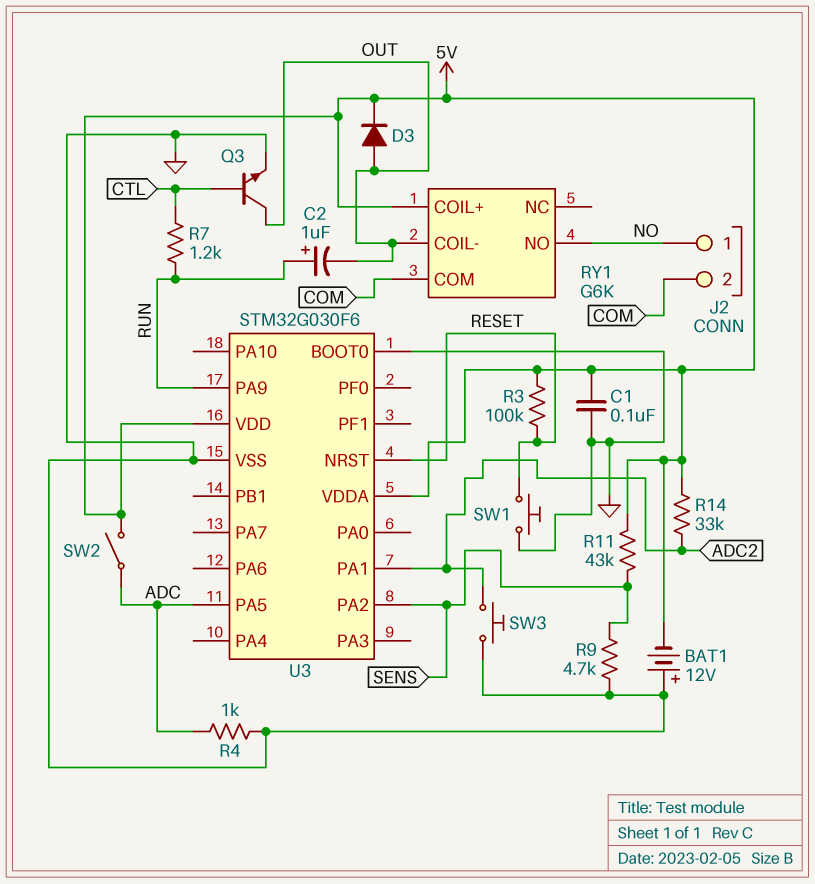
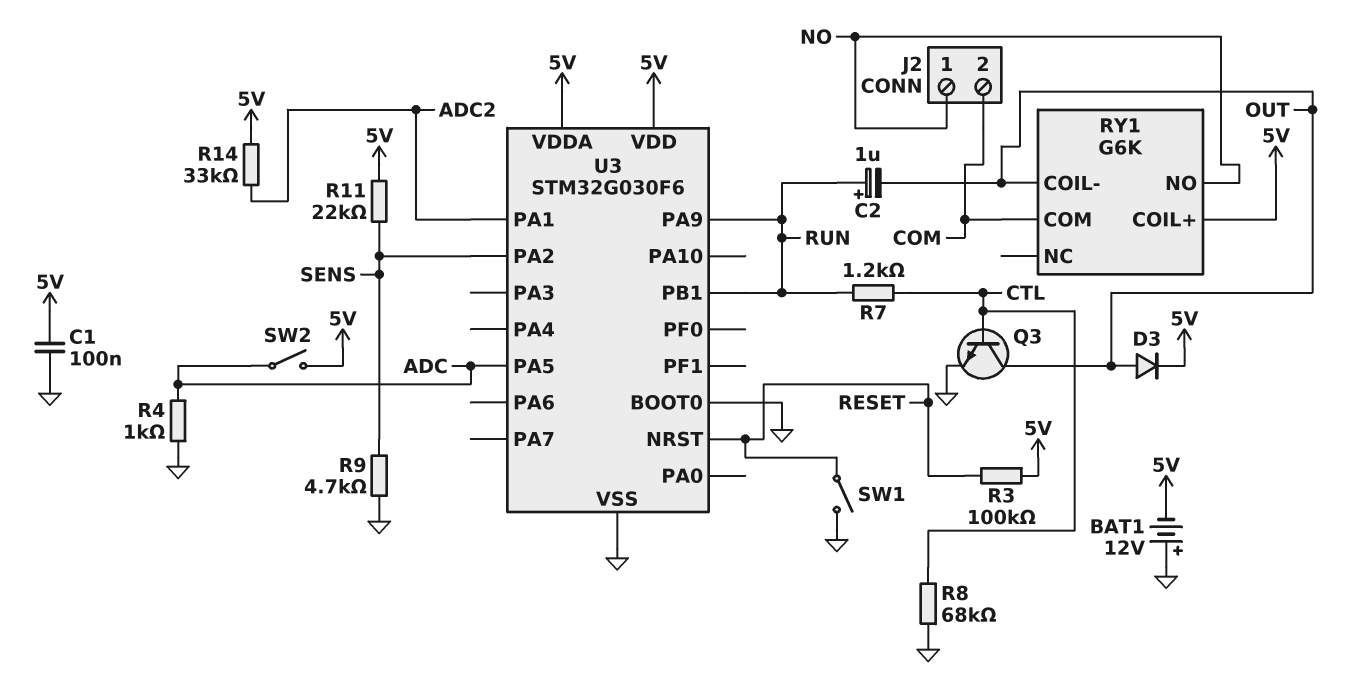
R8: none -> 68k (CTL, GND)
R11: 43k (5V, SENS) -> 22k (5V, SENS)
SW1: button (GND, RESET) -> switch (GND, RESET)
SW3: button (ADC2, GND) -> none
U3 pin PB1: none -> RUN

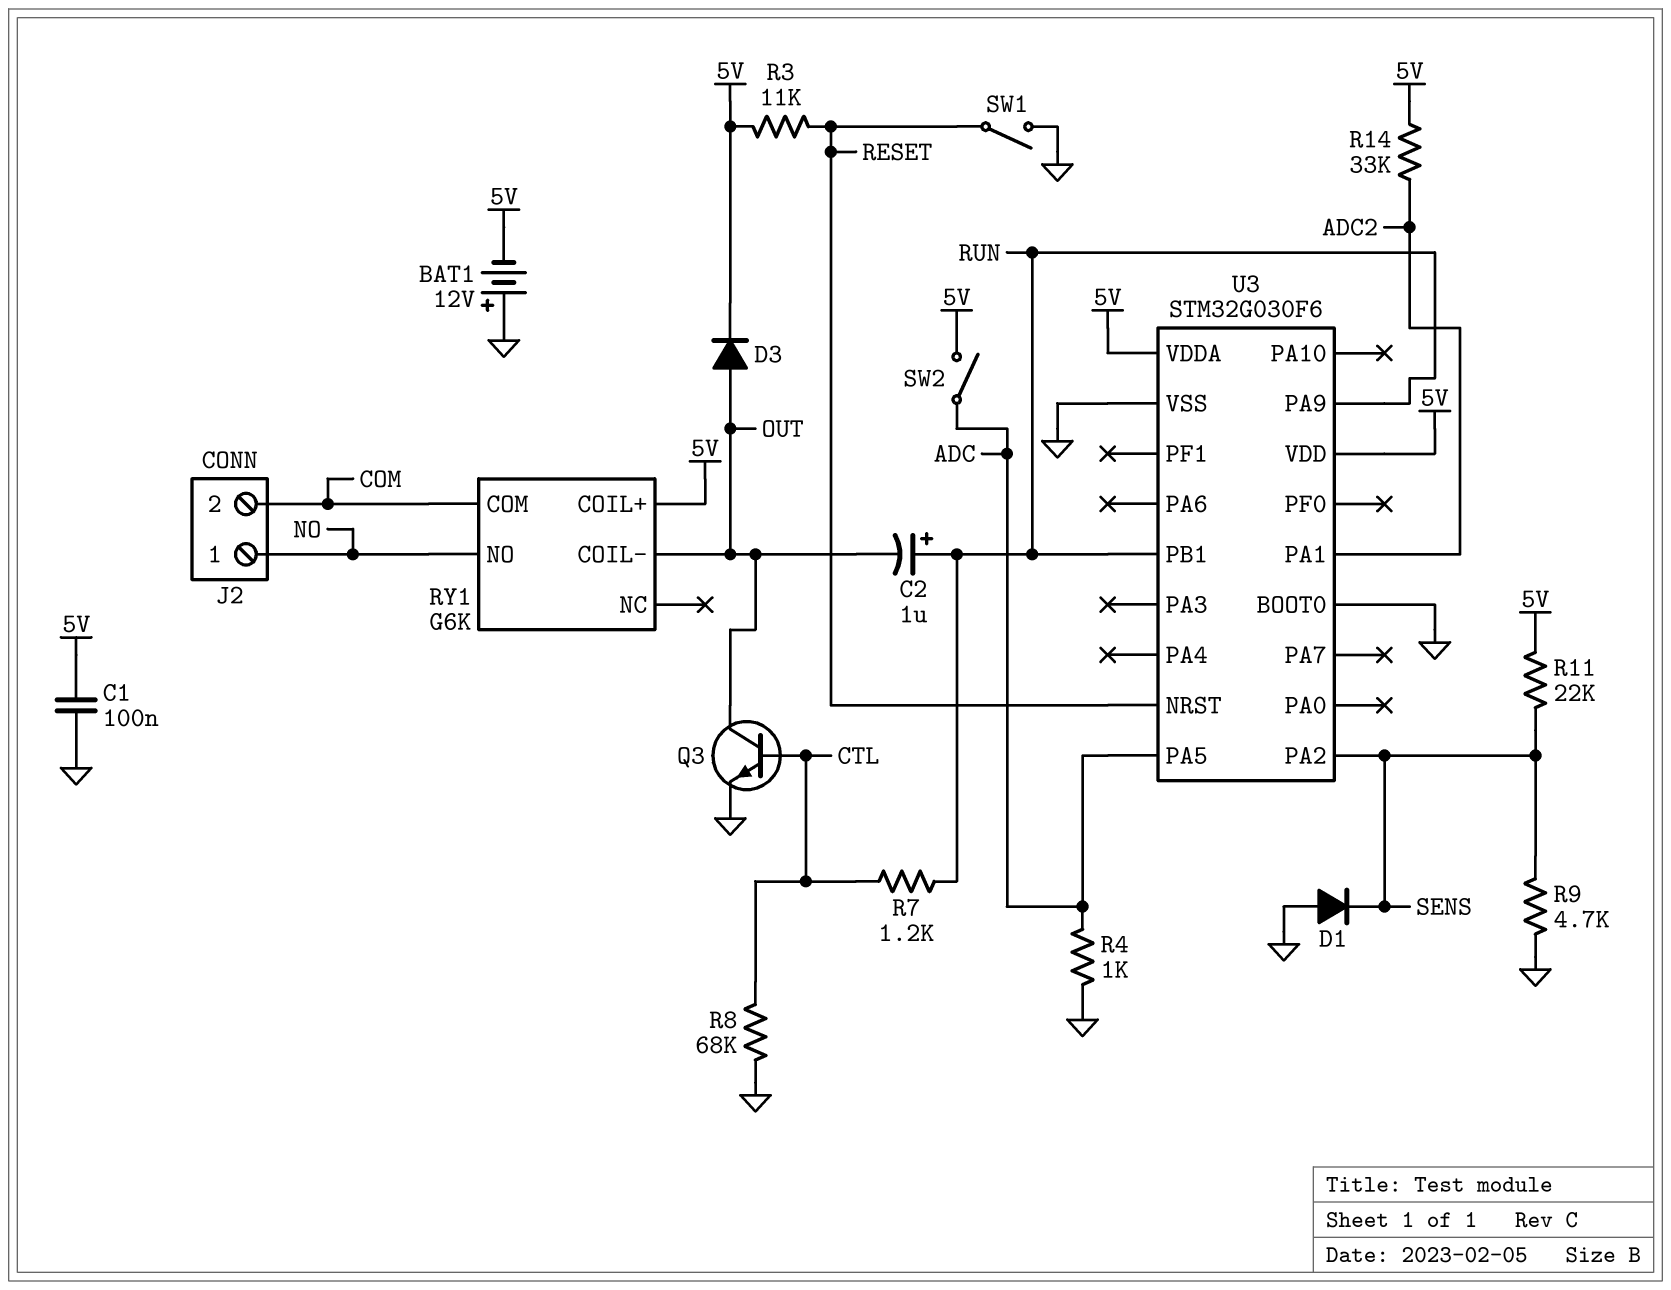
D1: none -> diode (A GND, K SENS)
R3: 100k (5V, RESET) -> 11k (5V, RESET)

